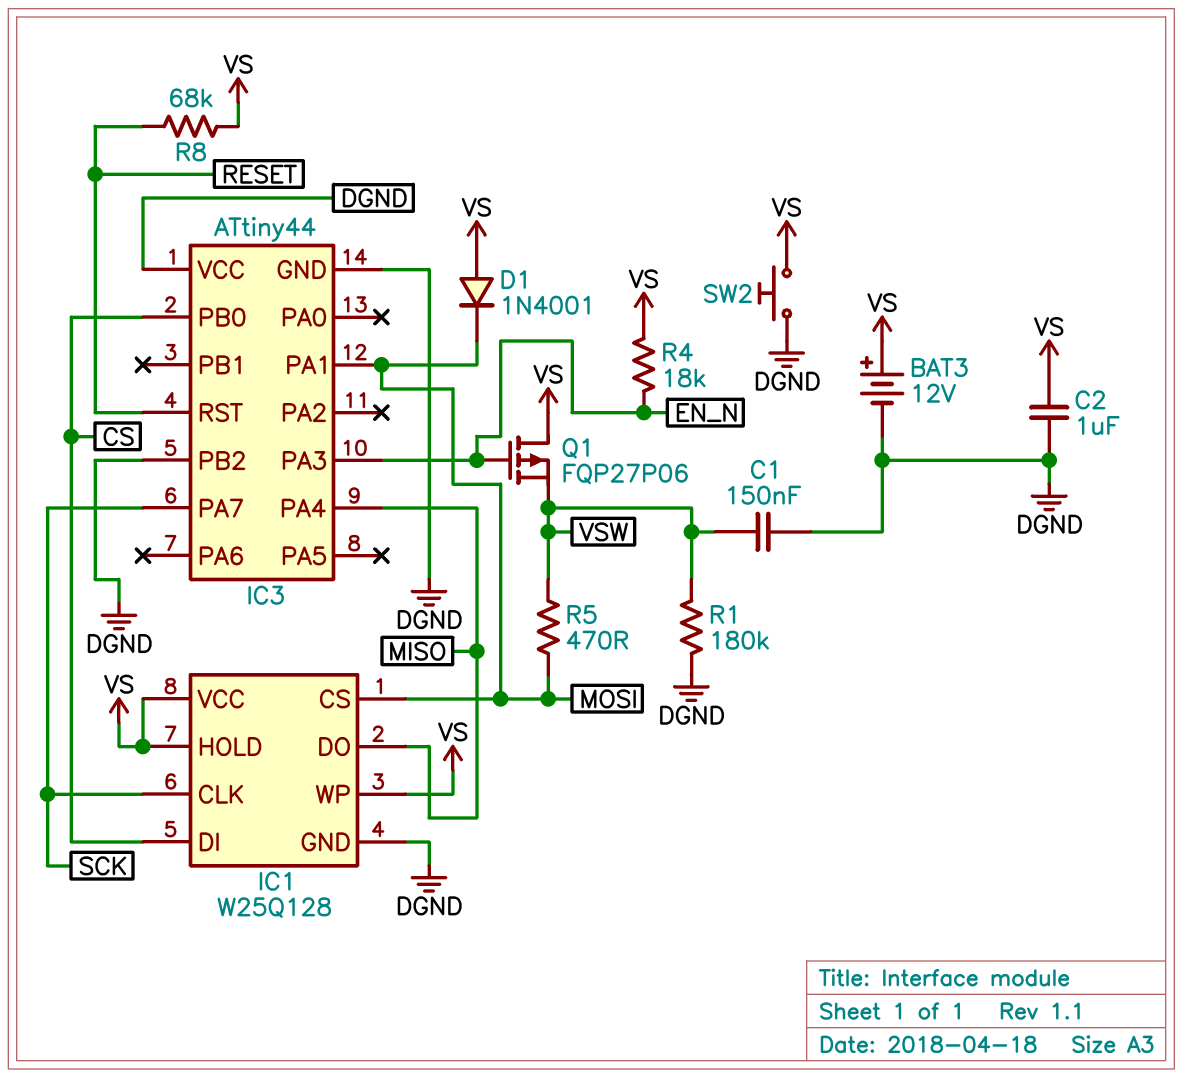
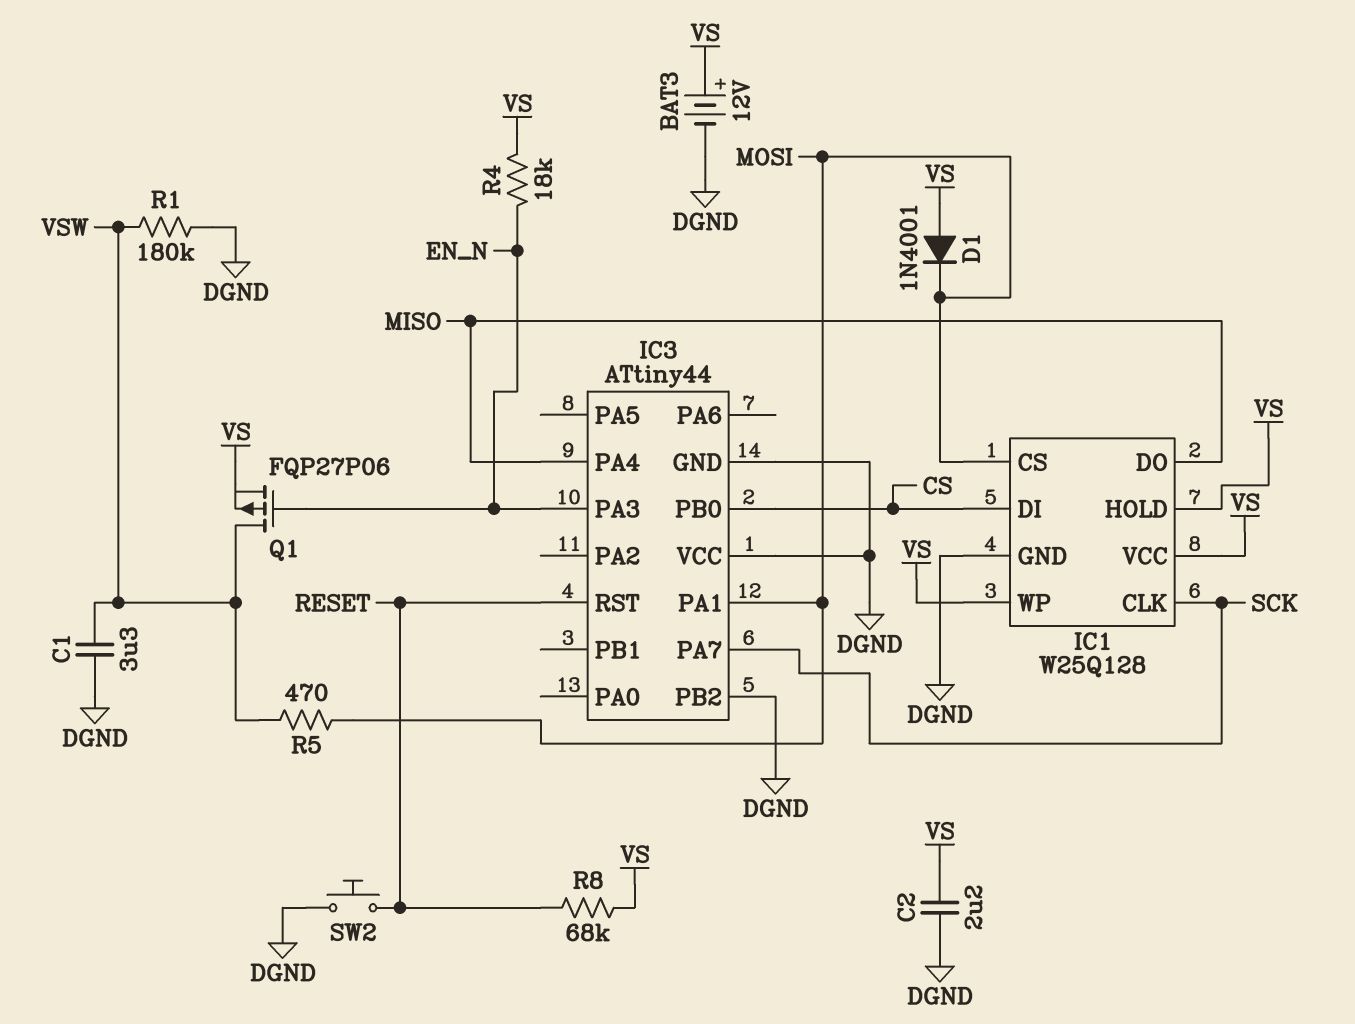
C1: 150nF (DGND, VSW) -> 3.3uF (DGND, VSW)
C2: 1uF (DGND, VS) -> 2.2uF (DGND, VS)
Q1: PMOS FQP27P06 (G EN_N, D VS, S VSW) -> PMOS FQP27P06 (G EN_N, D VSW, S VS)
SW2: button (DGND, VS) -> button (DGND, RESET)

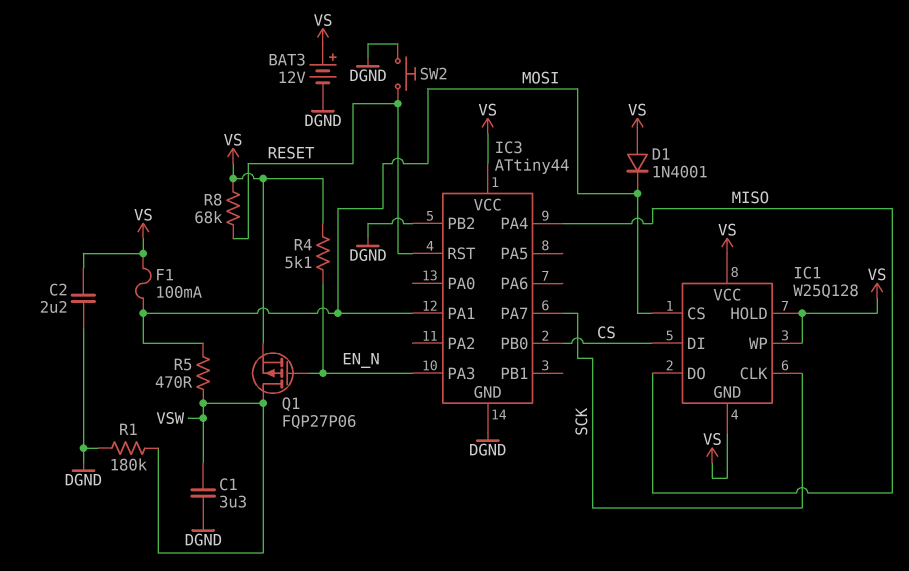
F1: none -> 100mA (MOSI, VS)
IC1 pin GND: DGND -> VS
IC3 pin VCC: DGND -> VS
R4: 18k (EN_N, VS) -> 5.1k (EN_N, VS)

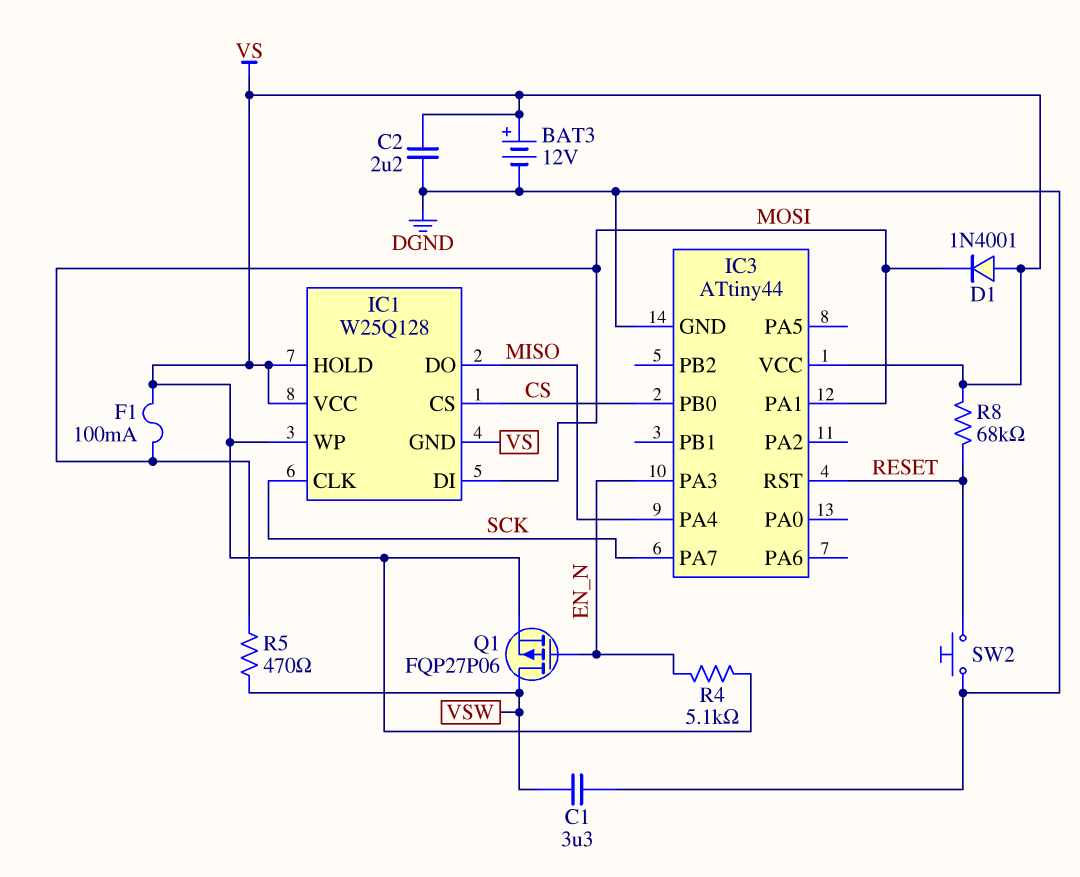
IC1 pin CS: MOSI -> CS
IC1 pin DI: CS -> MOSI
IC3 pin PB2: DGND -> none
R1: 180k (DGND, VSW) -> none

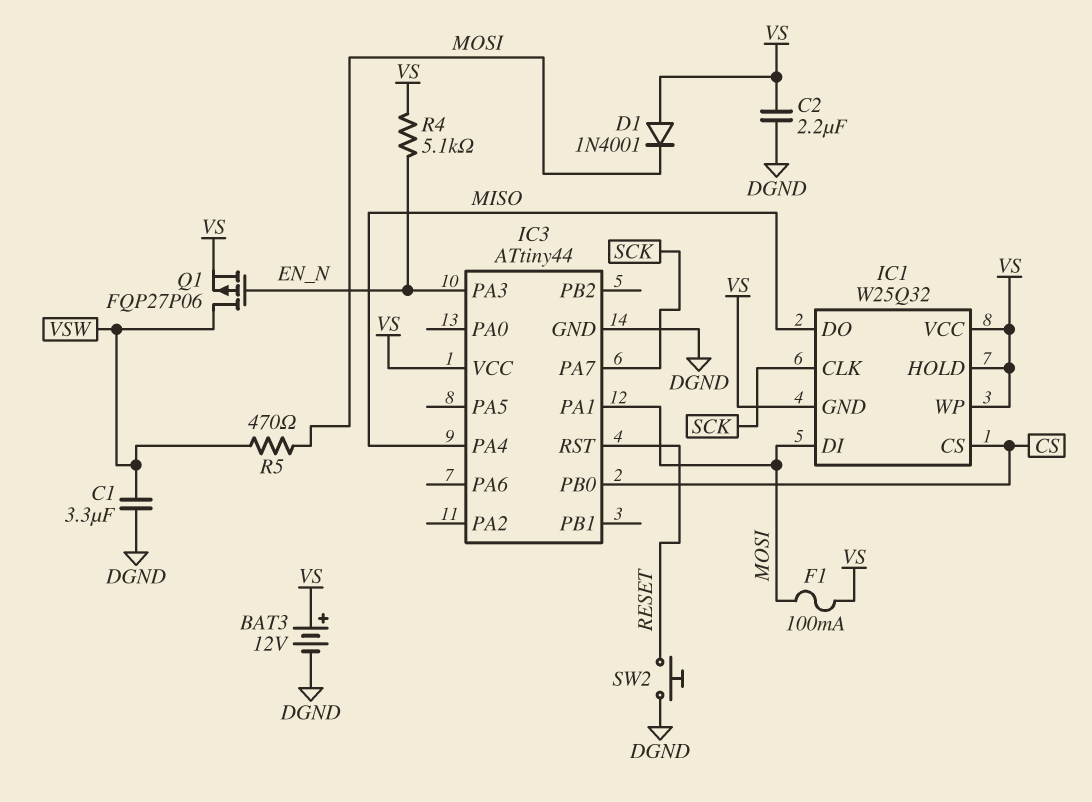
IC1: W25Q128 -> W25Q32
R8: 68k (RESET, VS) -> none

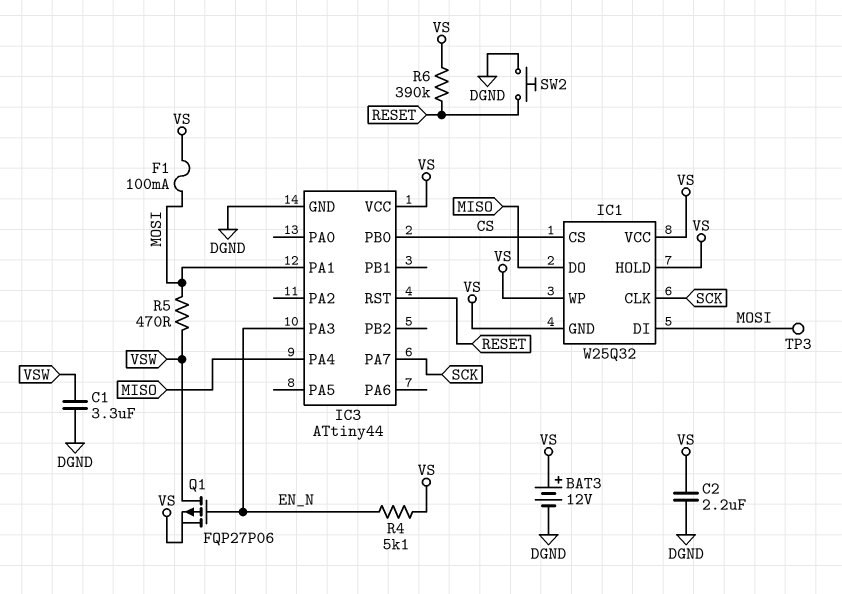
D1: diode 1N4001 (A VS, K MOSI) -> none
R6: none -> 390k (RESET, VS)
TP3: none -> test point (MOSI)

